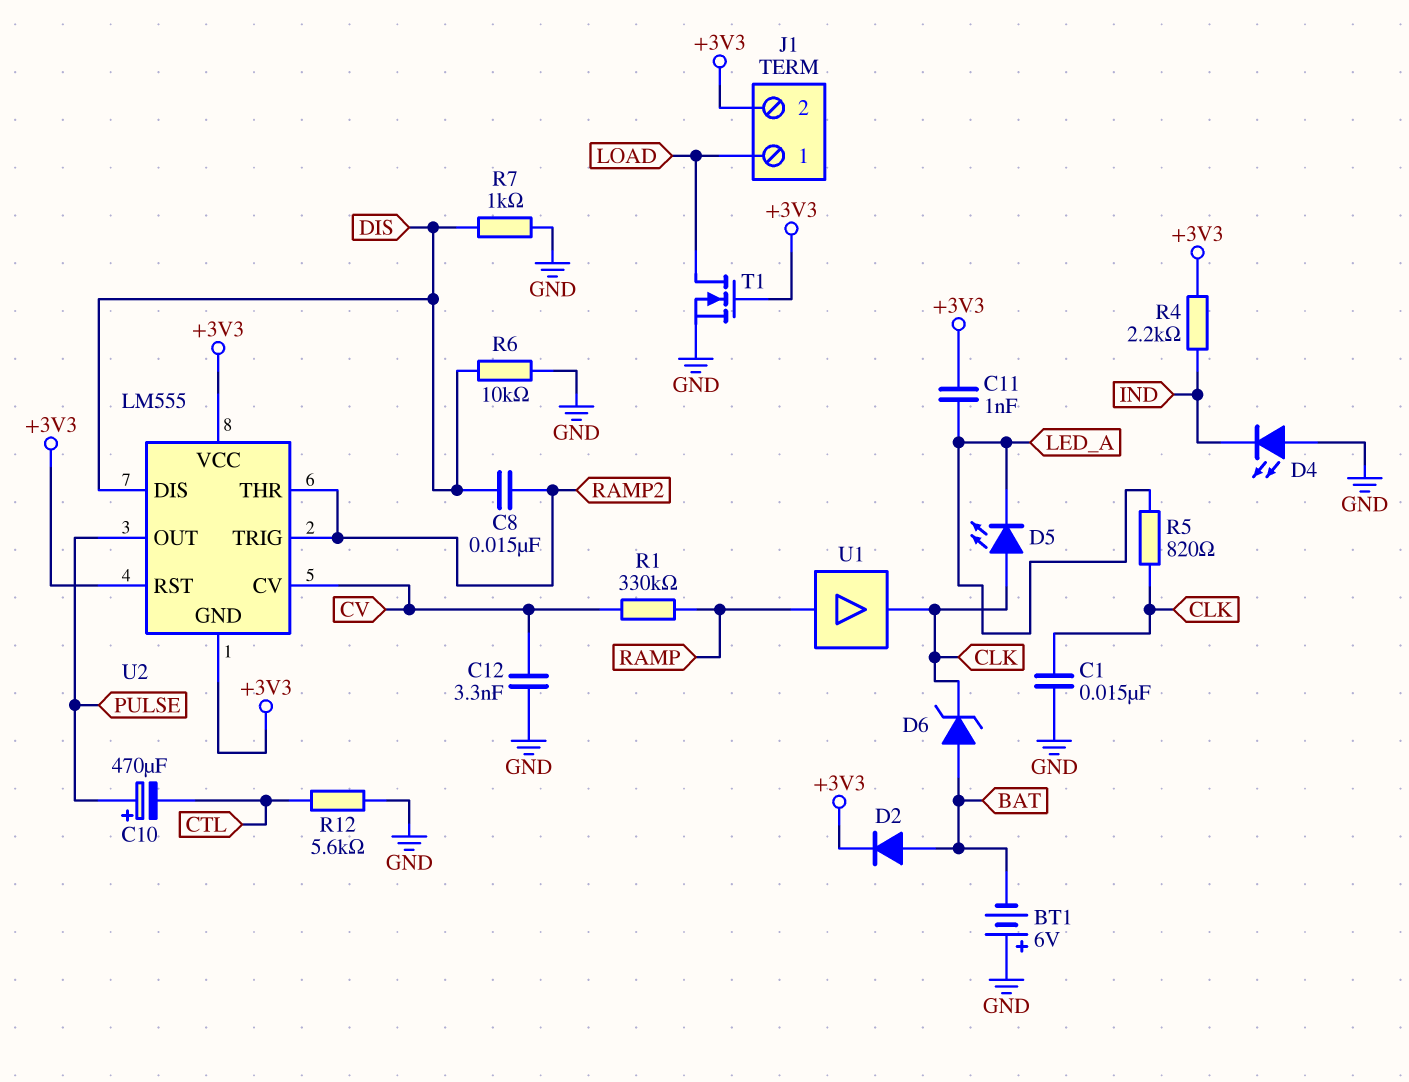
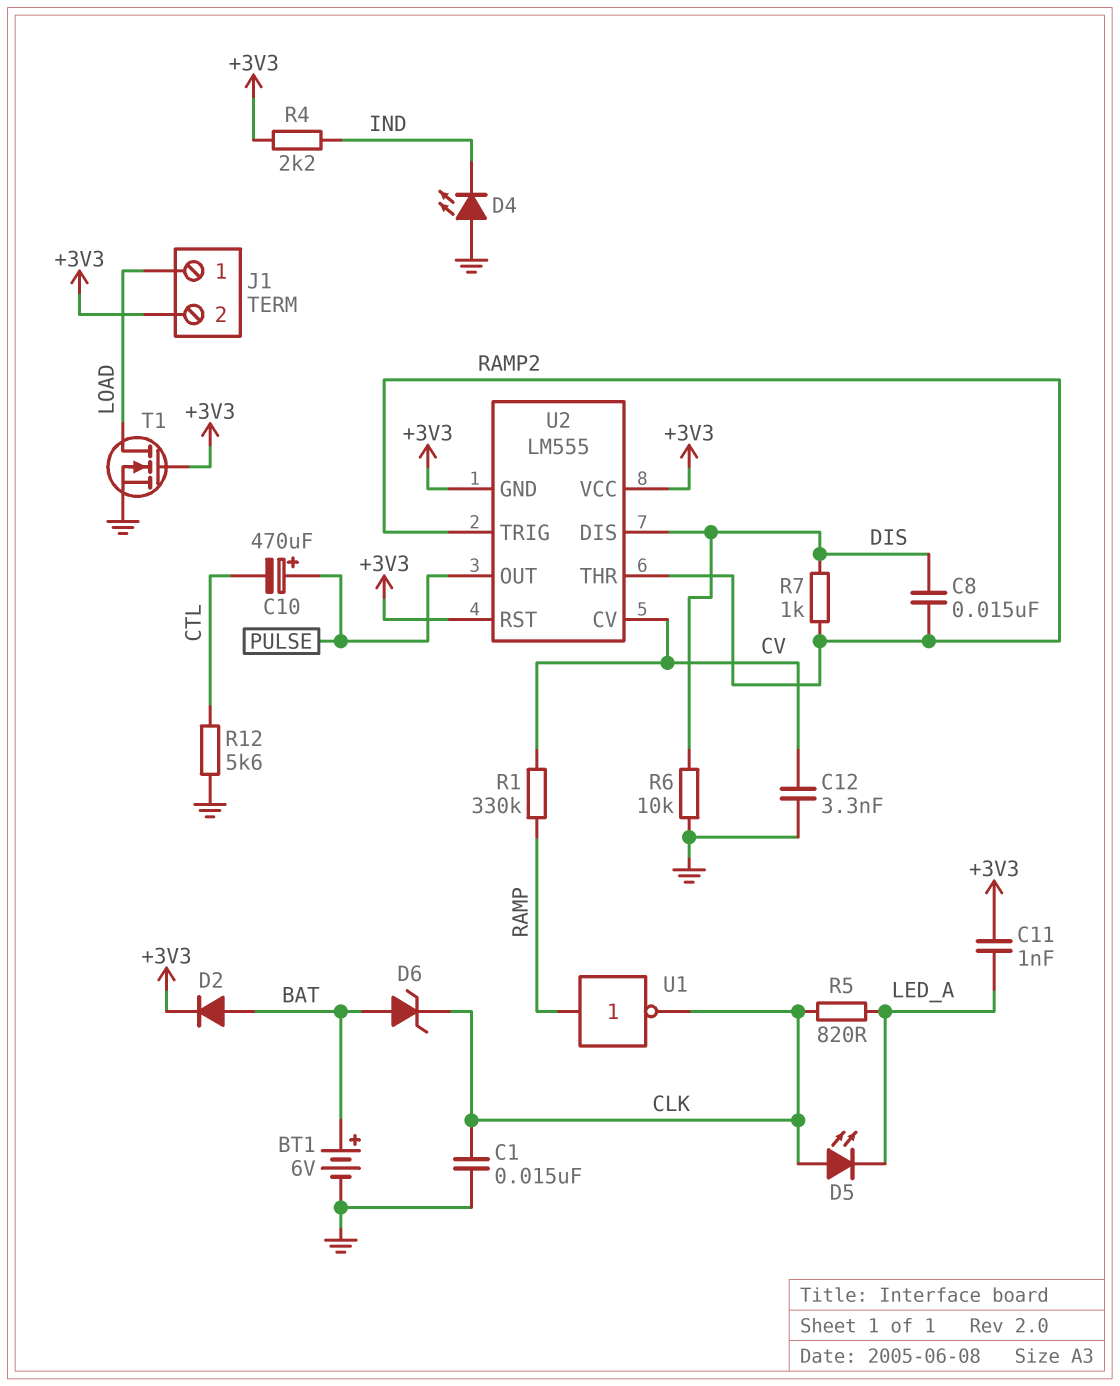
BT1: 6V (plus GND, minus BAT) -> 6V (plus BAT, minus GND)
R7: 1k (DIS, GND) -> 1k (DIS, RAMP2)
U1: buffer (in RAMP, out CLK) -> NOT (in RAMP, out CLK)

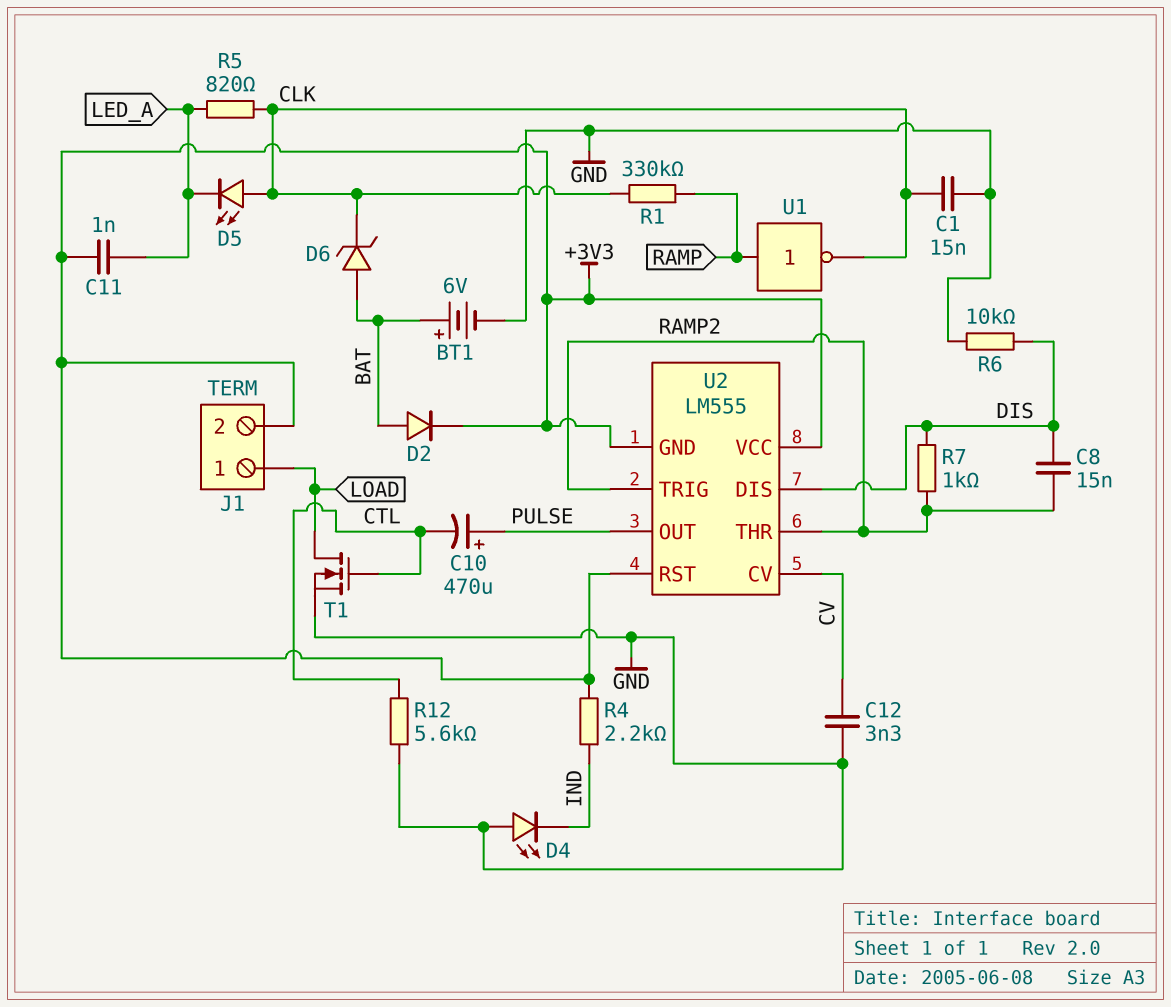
R1: 330k (CV, RAMP) -> 330k (CLK, RAMP)
T1: NMOS (G +3V3, D LOAD, S GND) -> NMOS (G CTL, D LOAD, S GND)

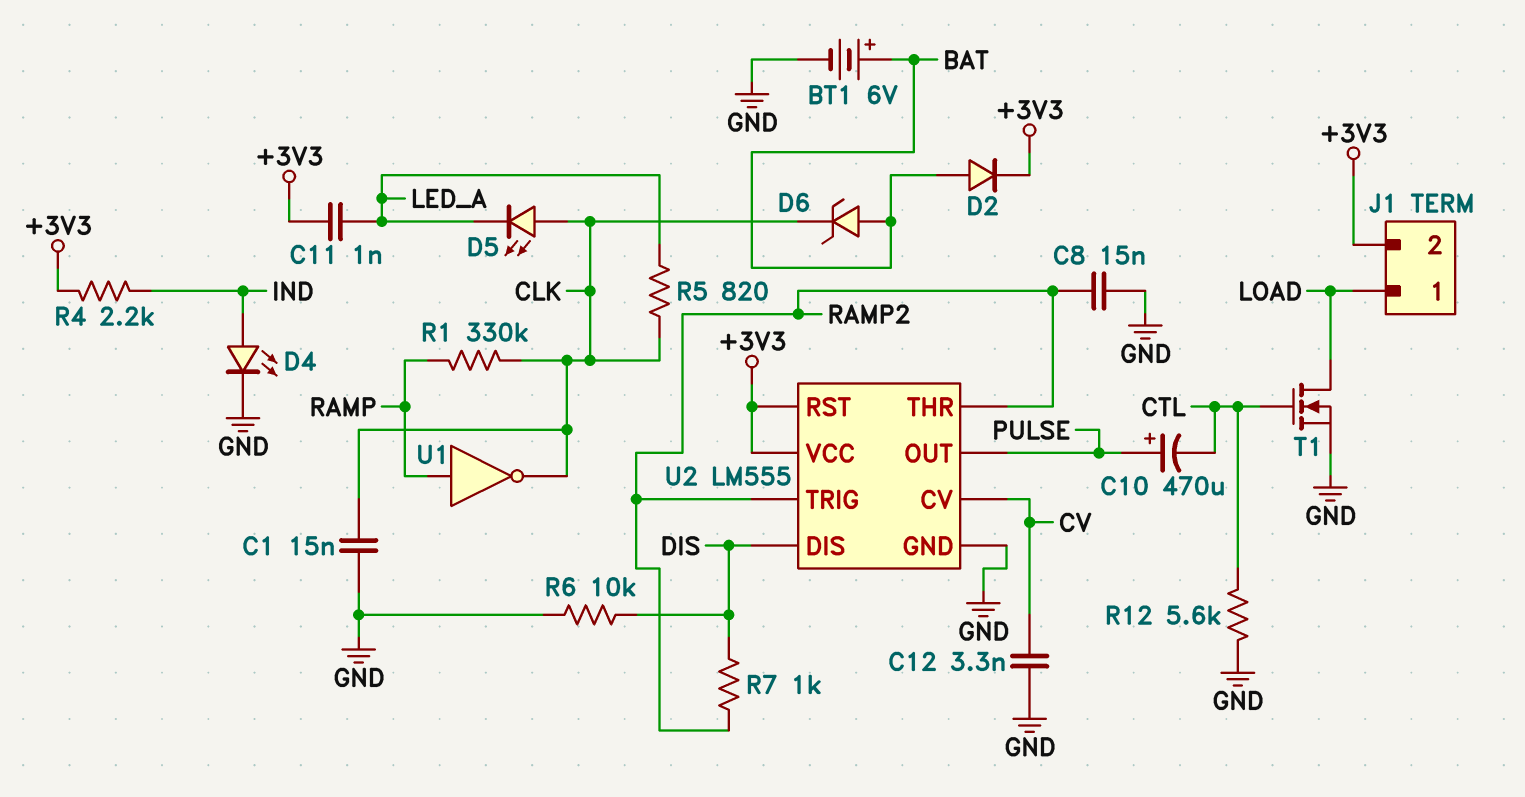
C8: 15nF (DIS, RAMP2) -> 15nF (GND, RAMP2)
D4: LED (A GND, K IND) -> LED (A IND, K GND)
U2 pin GND: +3V3 -> GND

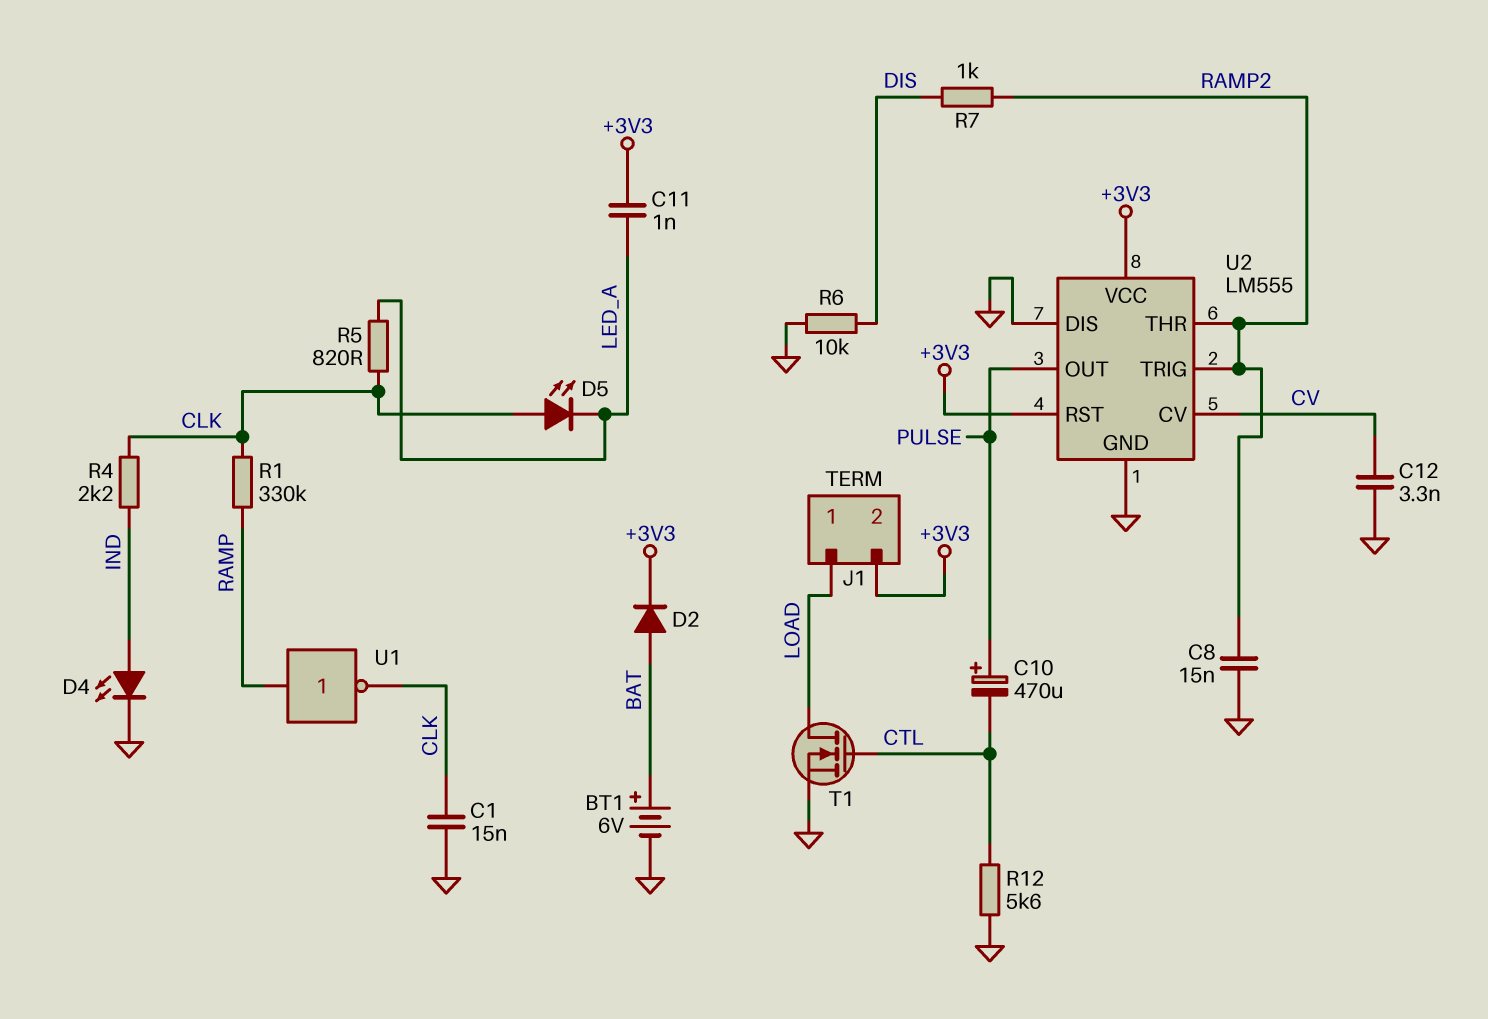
D6: zener (A BAT, K CLK) -> none
R4: 2.2k (+3V3, IND) -> 2.2k (CLK, IND)
U2 pin DIS: DIS -> GND

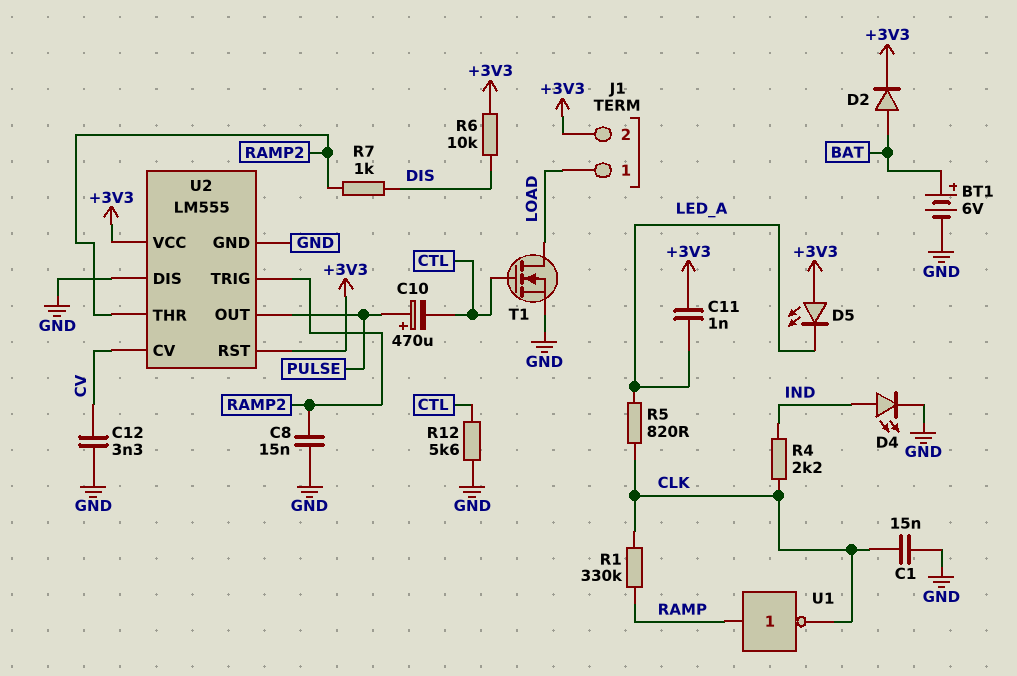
D5: LED (A CLK, K LED_A) -> LED (A +3V3, K LED_A)
R6: 10k (DIS, GND) -> 10k (+3V3, DIS)

